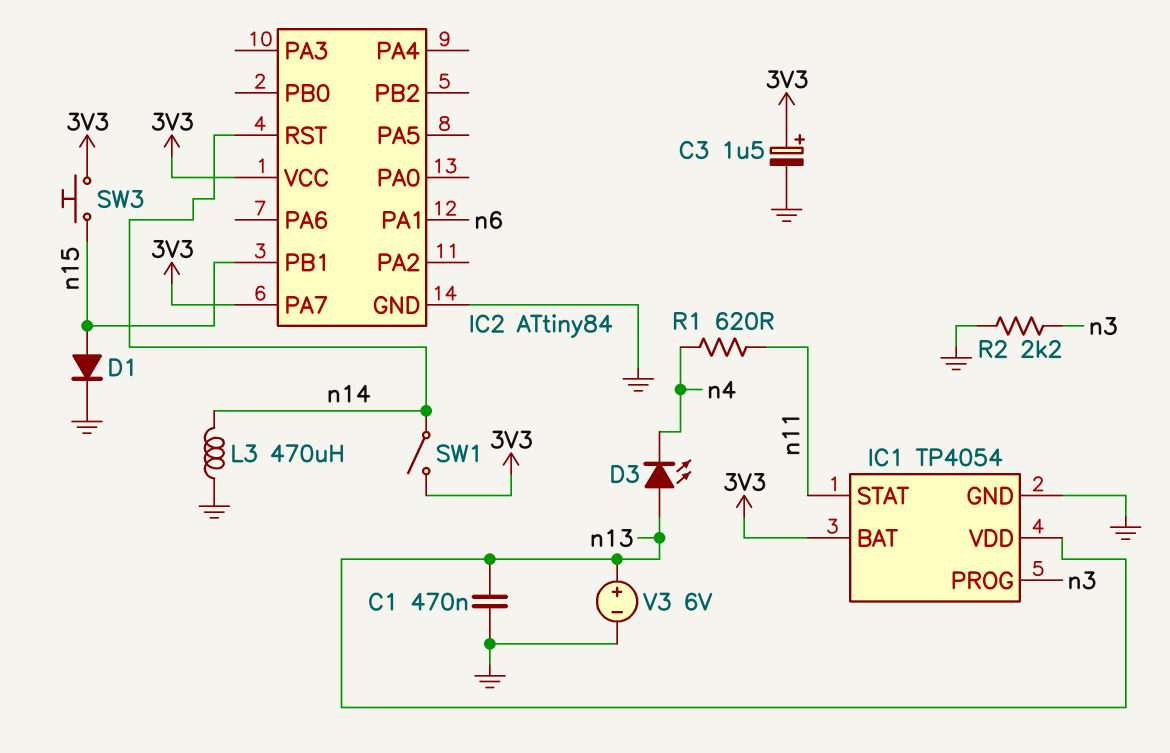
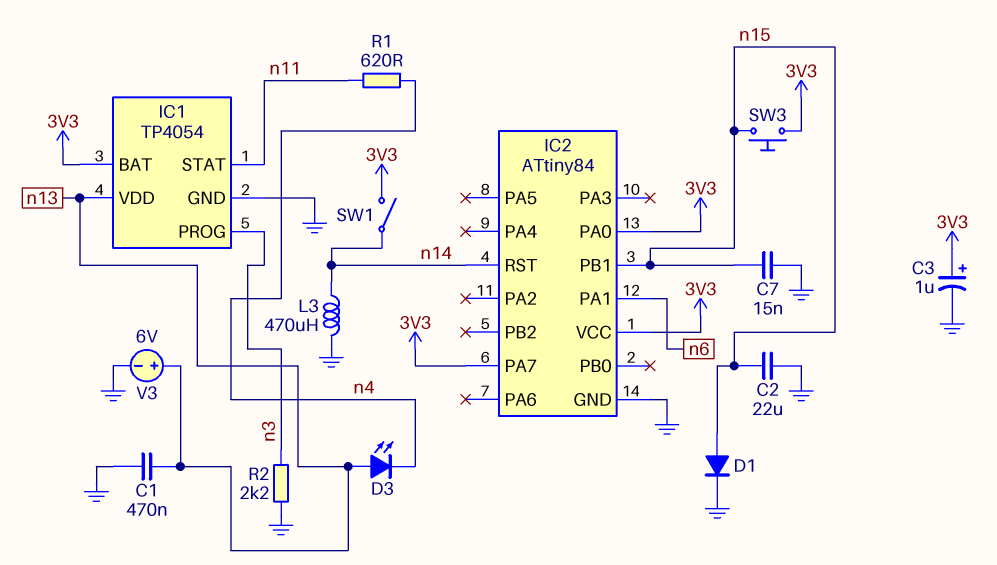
C2: none -> 22uF (GND, n15)
C3: 1.5uF (plus 3V3, minus GND) -> 1uF (plus 3V3, minus GND)
C7: none -> 15nF (GND, n15)
IC2 pin PA0: none -> 3V3

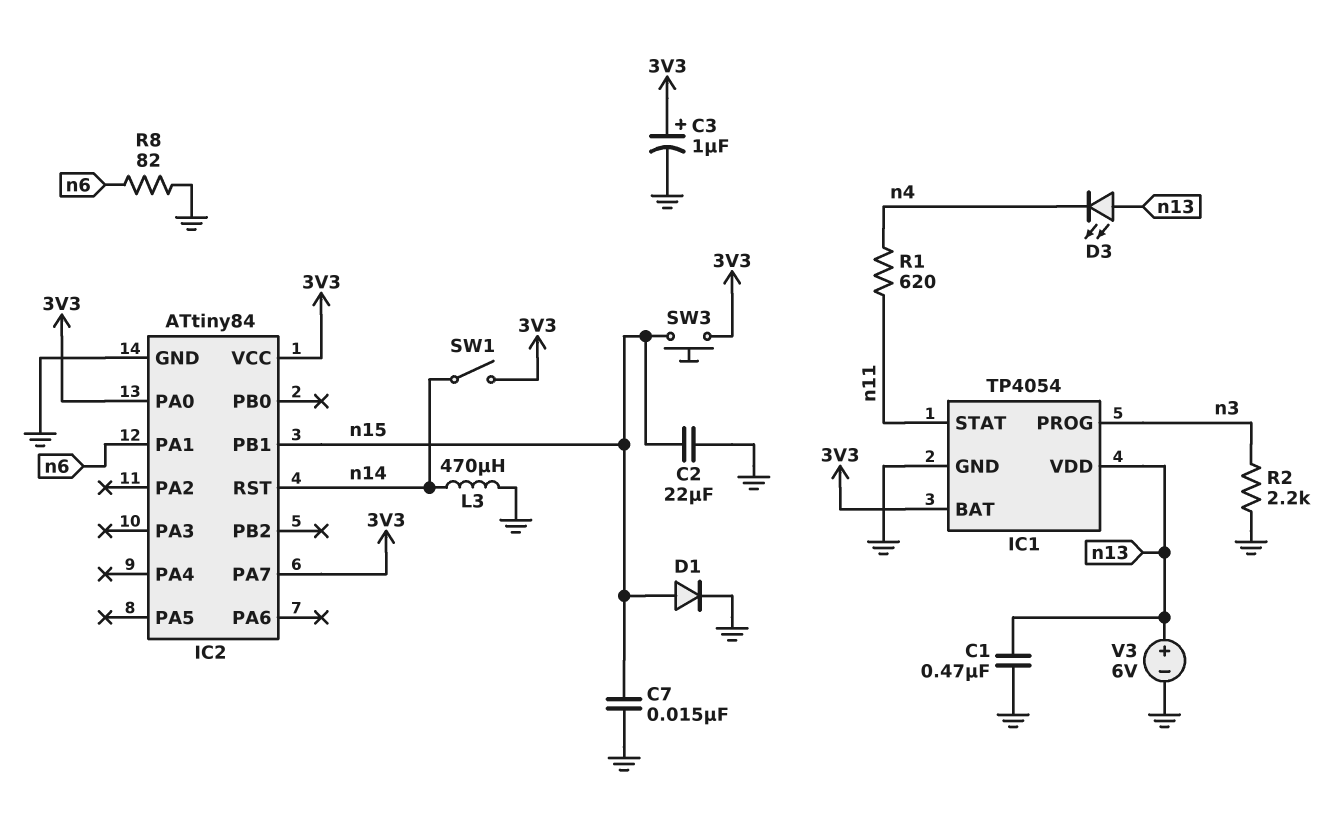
R8: none -> 82 (GND, n6)

